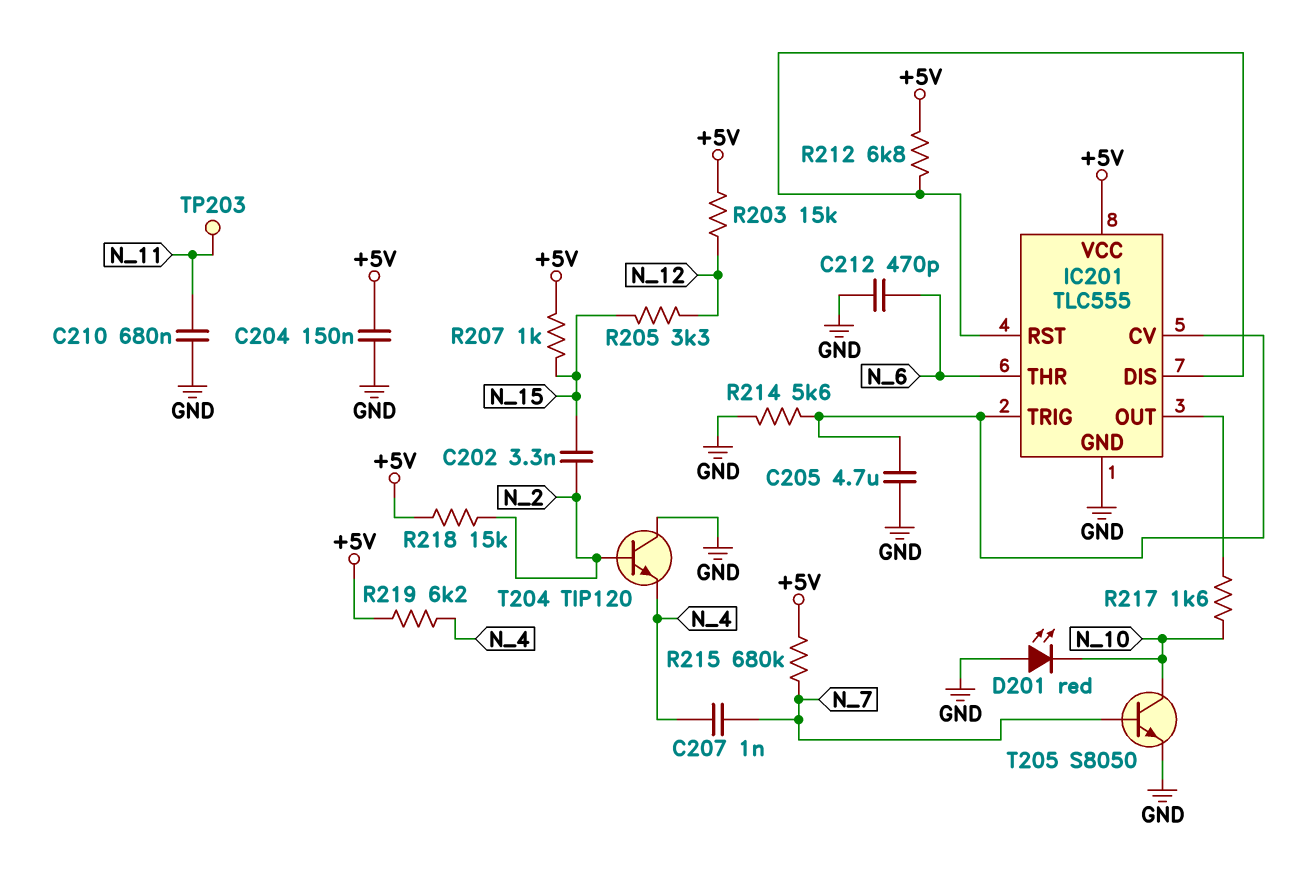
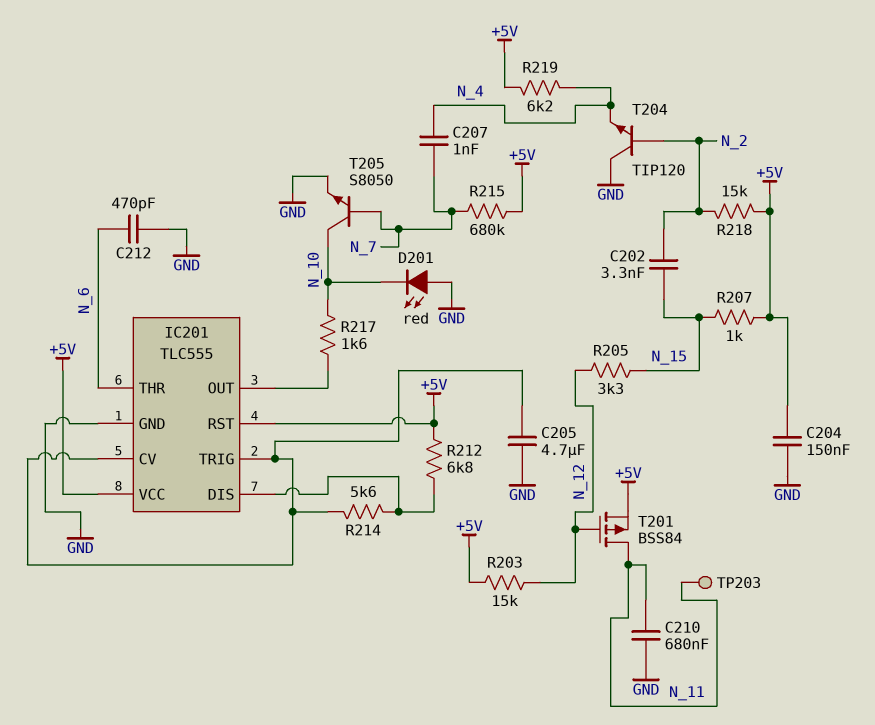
IC201 pin RST: IC201/DIS -> +5V
R214: 5.6k (GND, IC201/CV) -> 5.6k (IC201/CV, IC201/DIS)
T201: none -> PMOS BSS84 (G N_12, D N_11, S +5V)

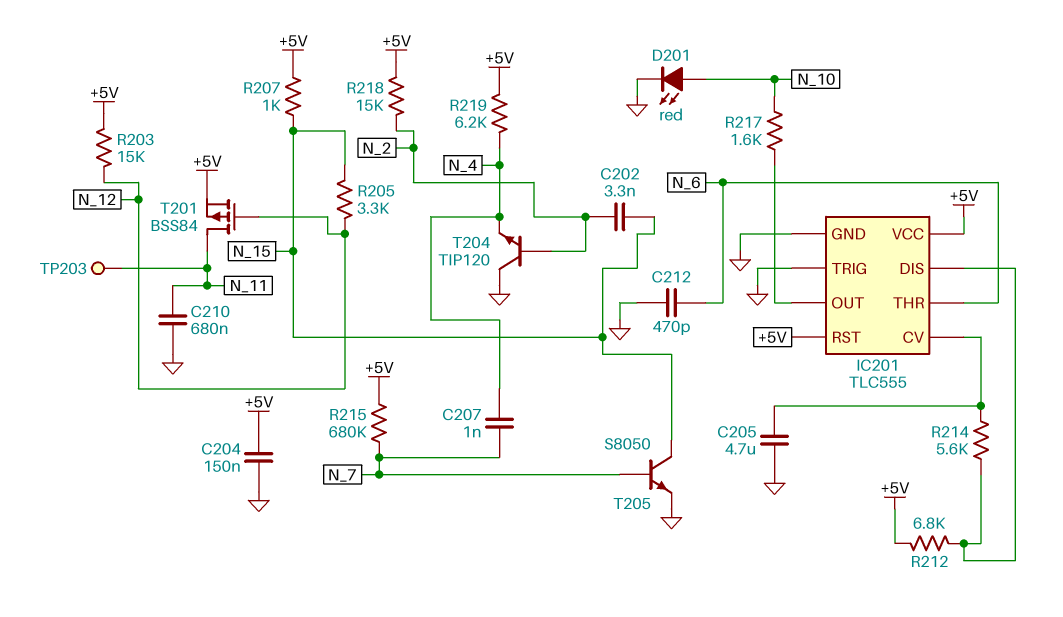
D201: LED red (A GND, K N_10) -> LED red (A N_10, K GND)
IC201 pin TRIG: IC201/CV -> GND
T205: NPN S8050 (B N_7, C N_10, E GND) -> NPN S8050 (B N_7, C N_15, E GND)

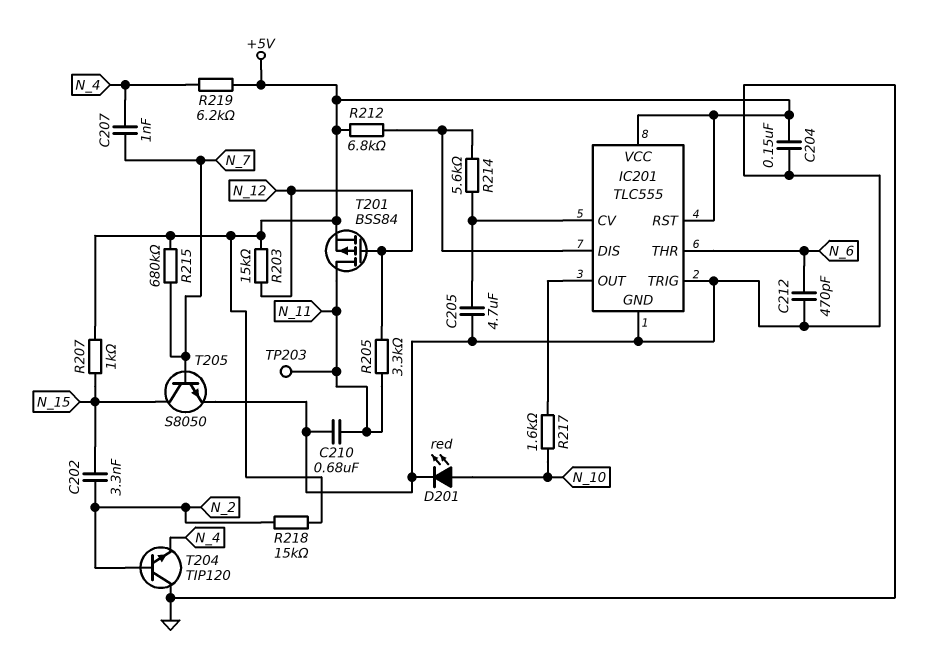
R205: 3.3k (N_12, N_15) -> 3.3k (N_11, N_12)

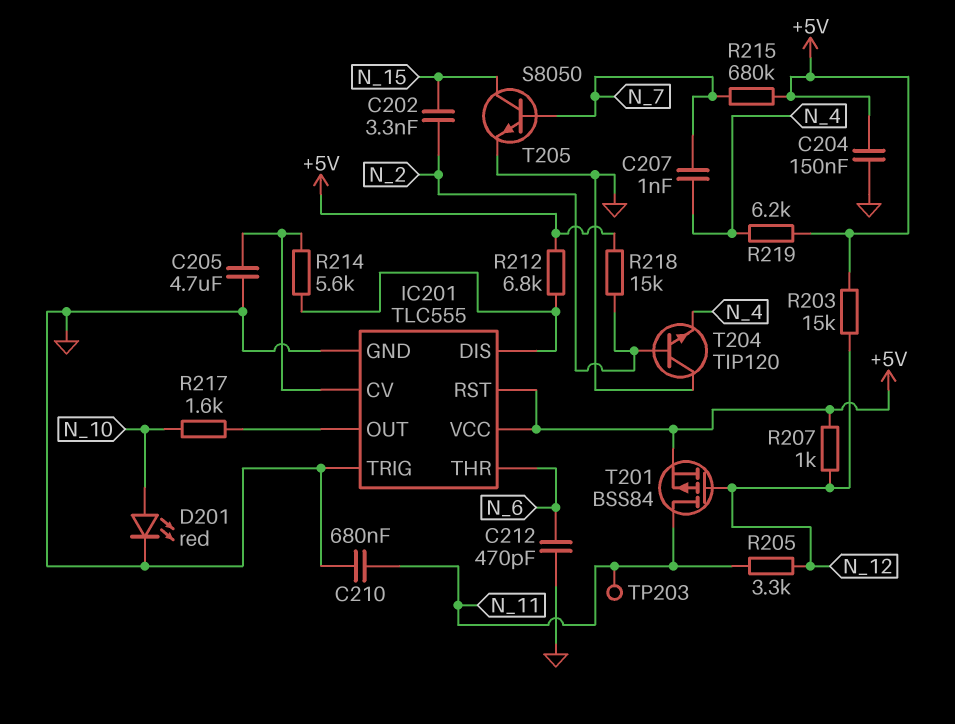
R207: 1k (+5V, N_15) -> 1k (+5V, N_12)

